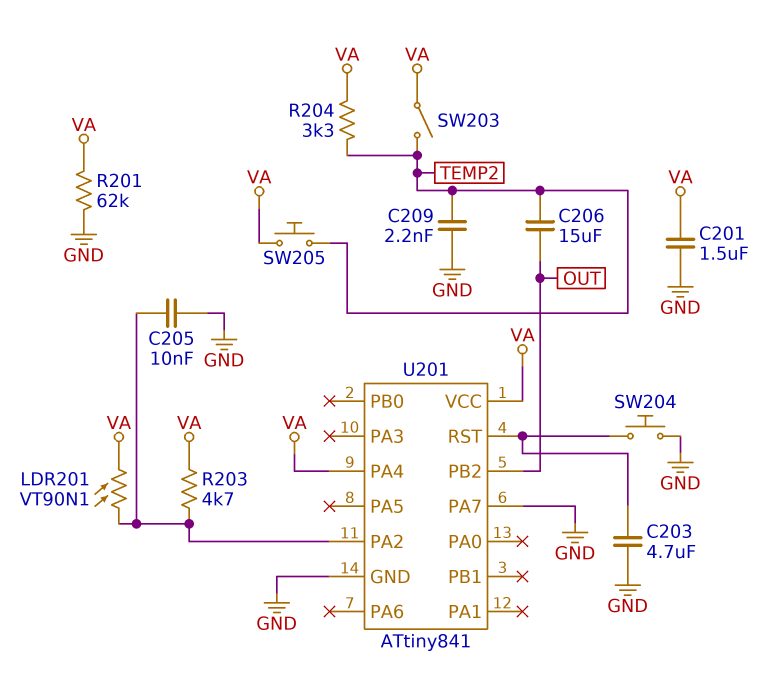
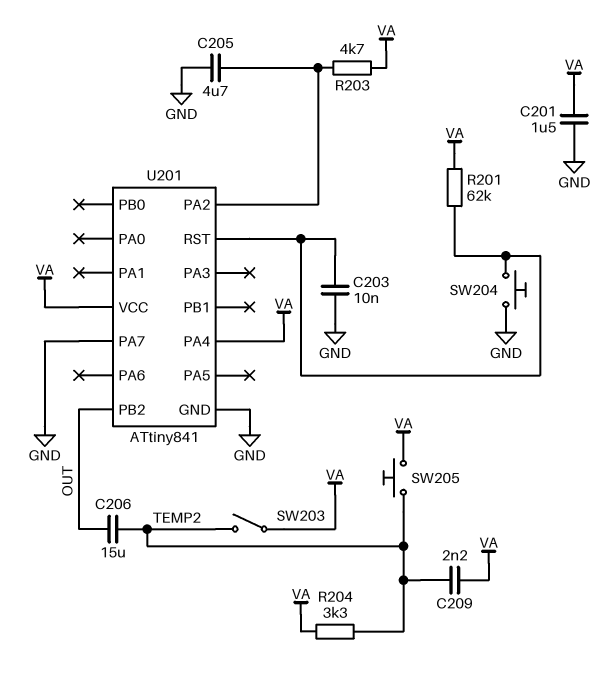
C203: 4.7uF (GND, U201/RST) -> 10nF (GND, U201/RST)
C205: 10nF (GND, U201/PA2) -> 4.7uF (GND, U201/PA2)
C209: 2.2nF (GND, TEMP2) -> 2.2nF (TEMP2, VA)
LDR201: VT90N1 (U201/PA2, VA) -> none
R201: 62k (GND, VA) -> 62k (U201/RST, VA)

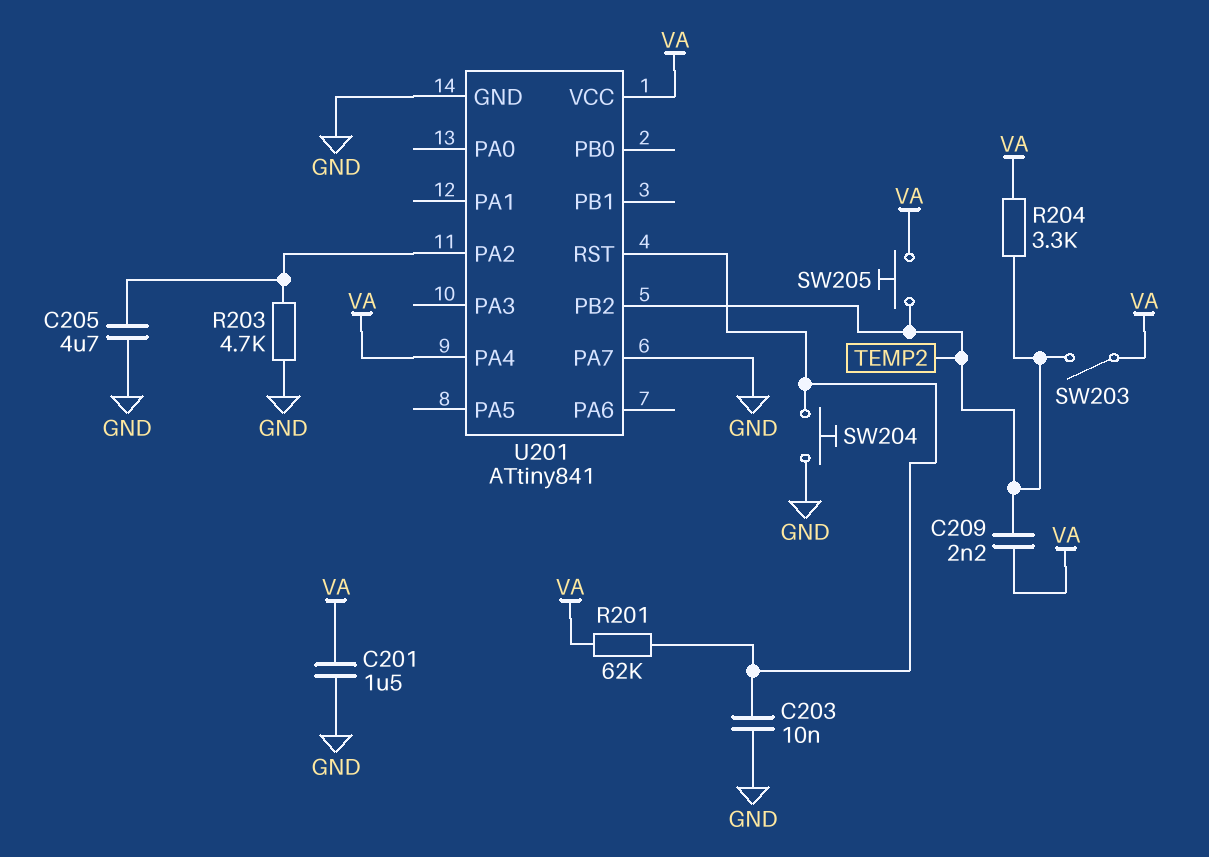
C206: 15uF (OUT, TEMP2) -> none
R203: 4.7k (U201/PA2, VA) -> 4.7k (GND, U201/PA2)
U201 pin PB2: OUT -> TEMP2

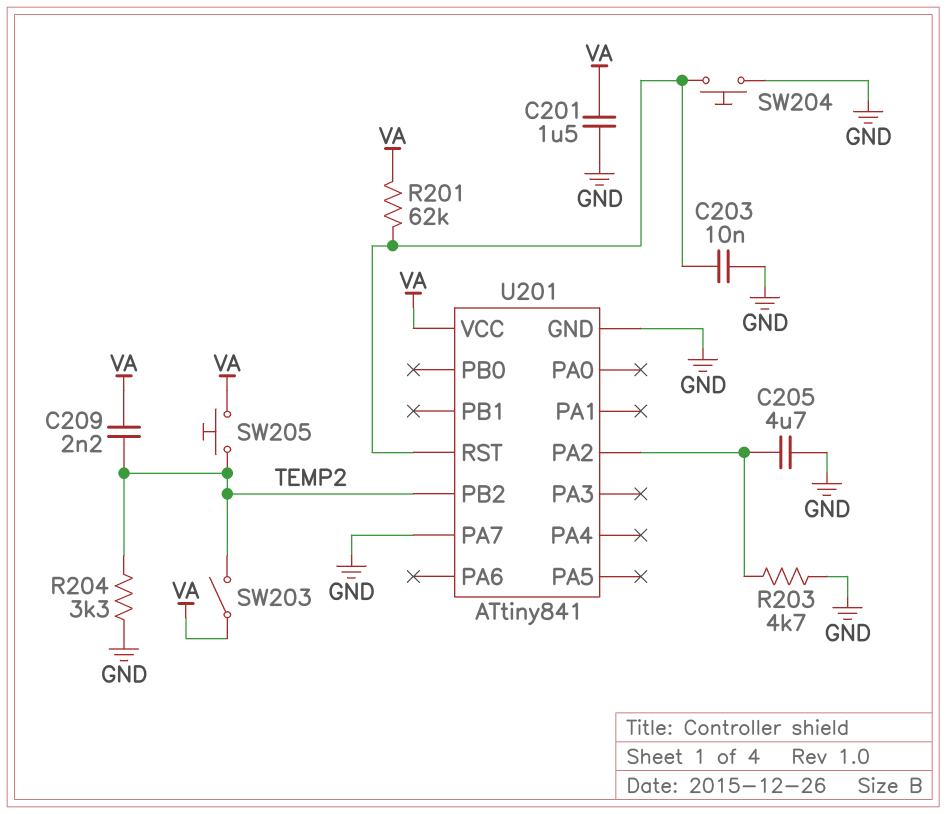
R204: 3.3k (TEMP2, VA) -> 3.3k (GND, TEMP2)
U201 pin PA4: VA -> none

